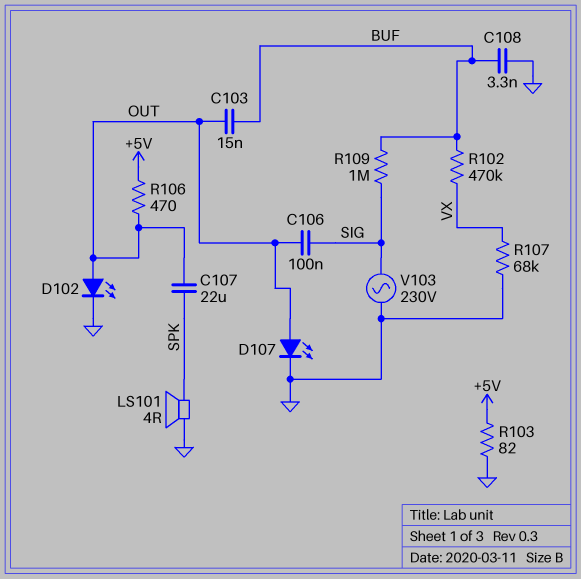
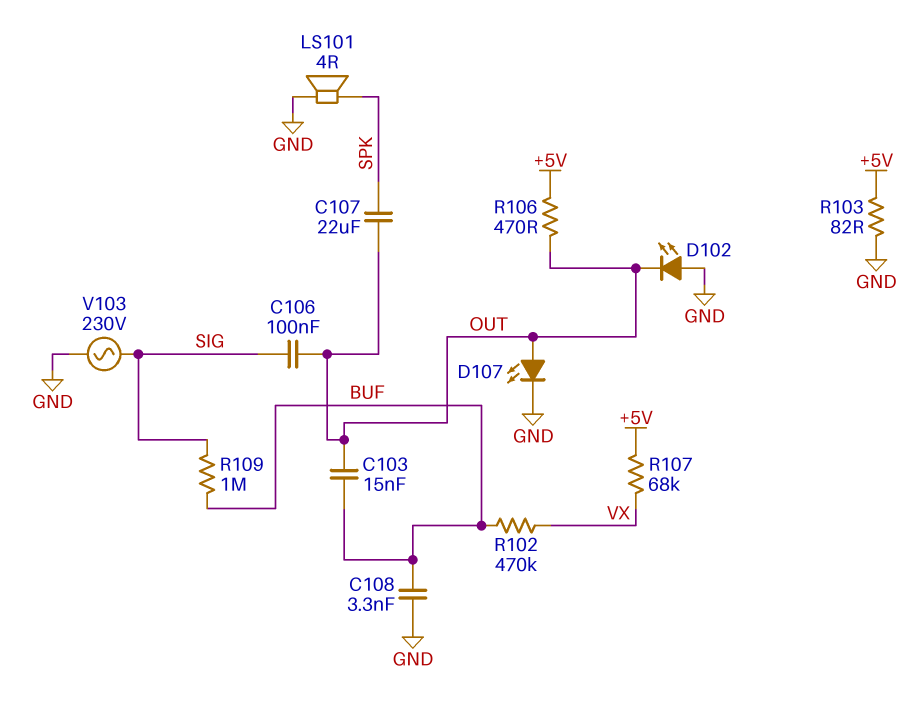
D102: LED (A OUT, K GND) -> LED (A GND, K OUT)
R107: 68k (GND, VX) -> 68k (+5V, VX)

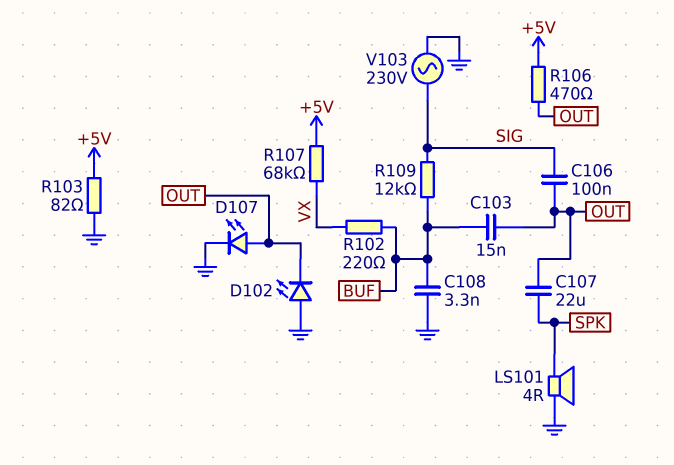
R102: 470k (BUF, VX) -> 220 (BUF, VX)
R109: 1M (BUF, SIG) -> 12k (BUF, SIG)

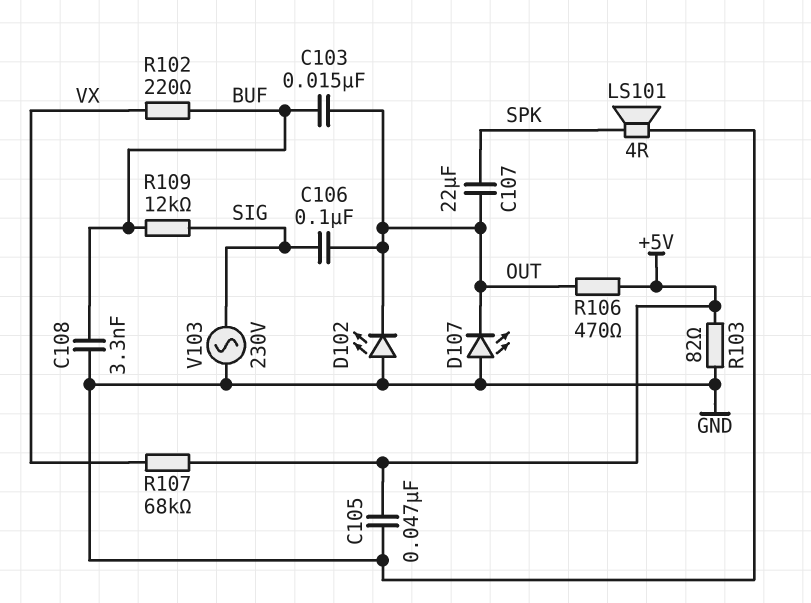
C105: none -> 47nF (+5V, GND)
D107: LED (A OUT, K GND) -> LED (A GND, K OUT)

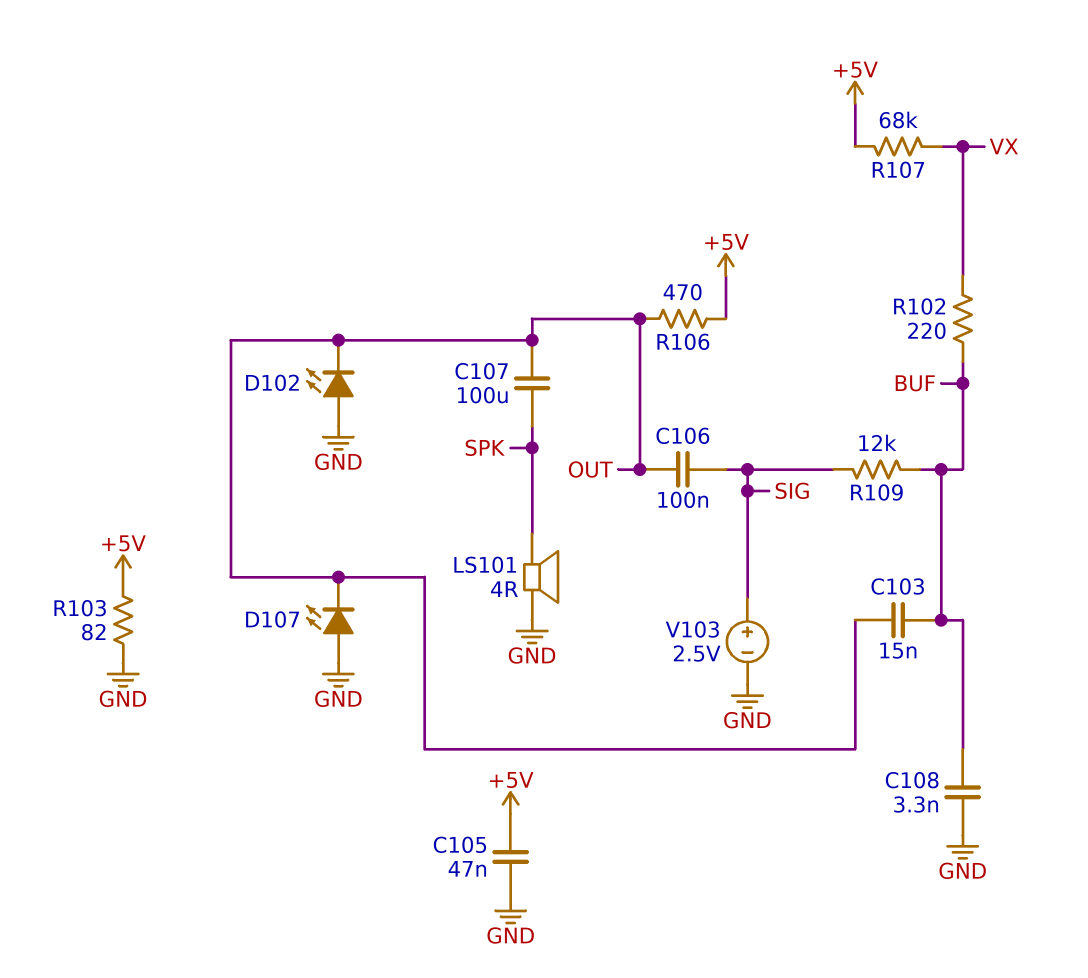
C107: 22uF (OUT, SPK) -> 100uF (OUT, SPK)
V103: AC 230V (GND, SIG) -> 2.5V (plus SIG, minus GND)

